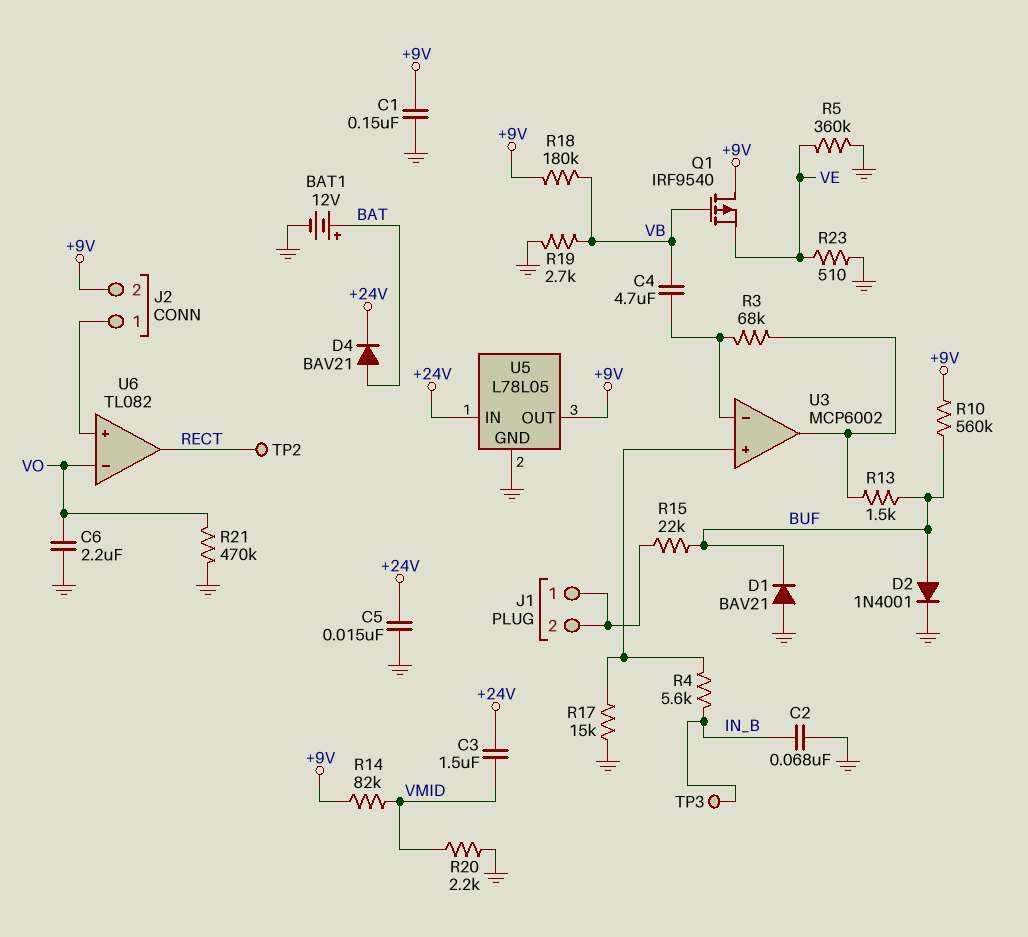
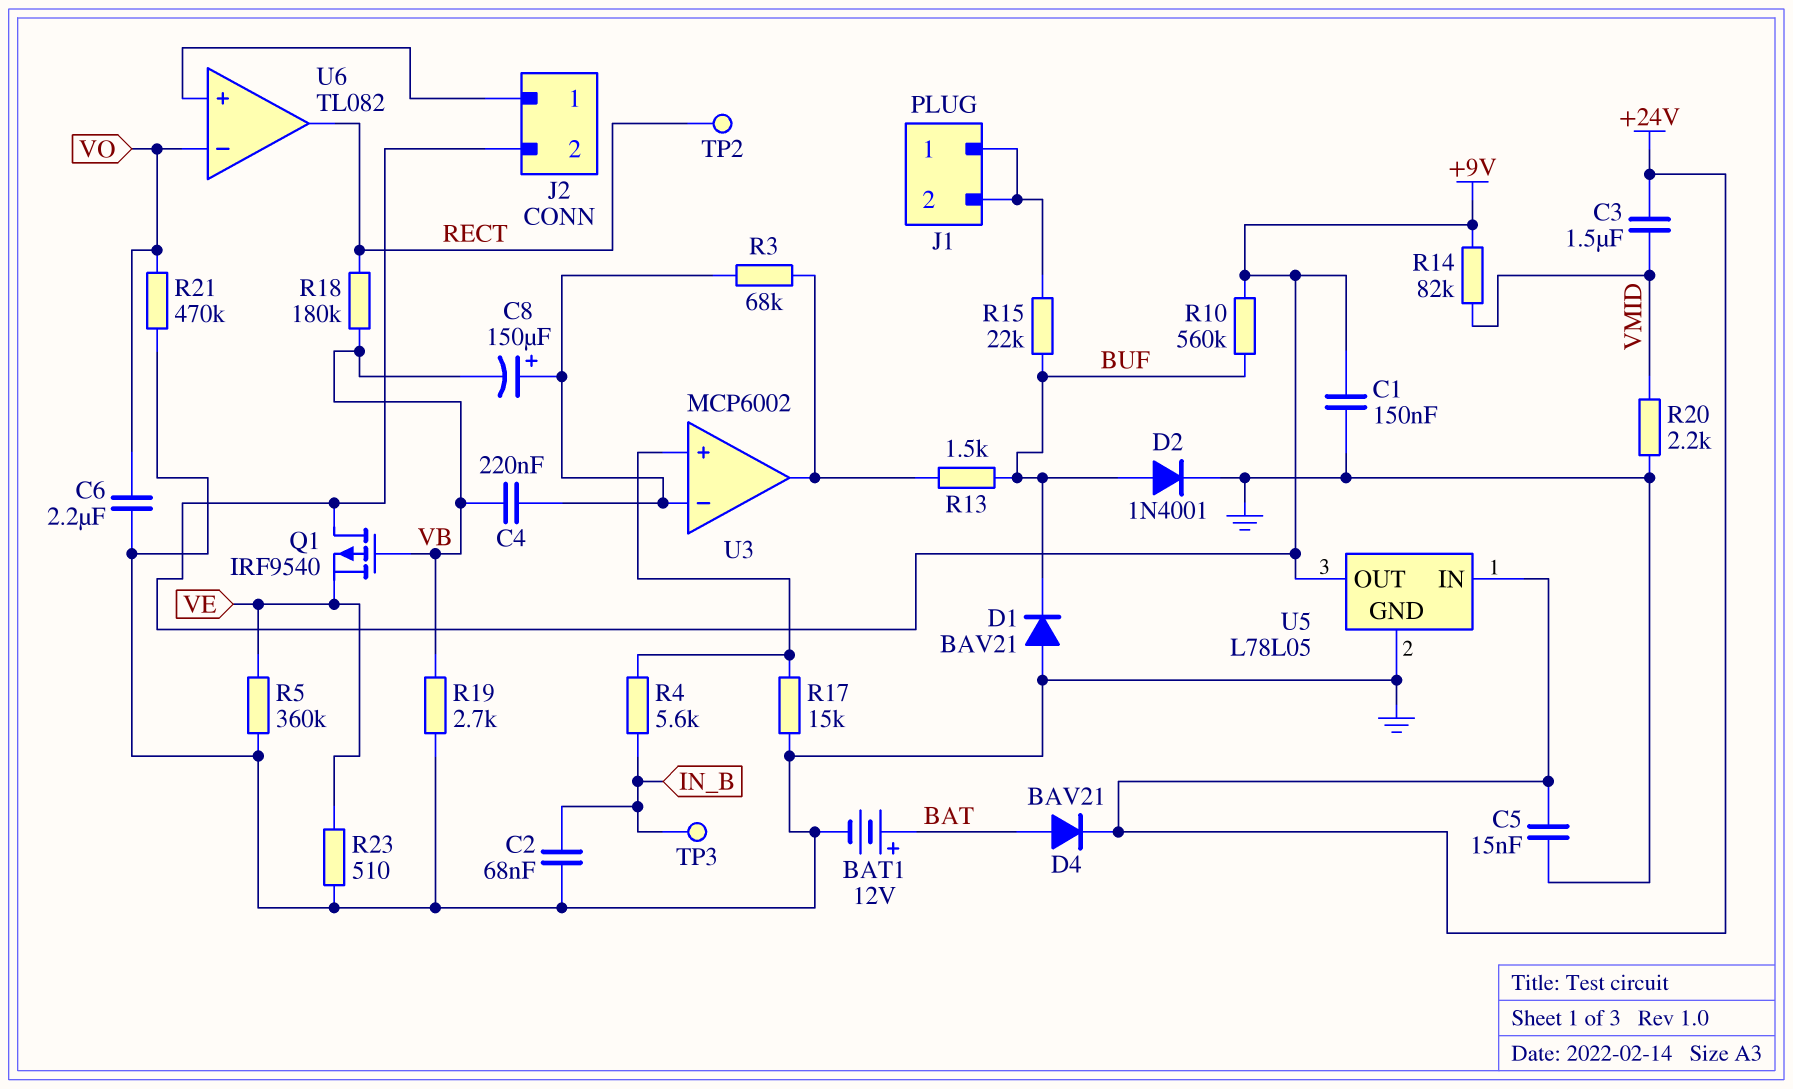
C4: 4.7uF (U3/in-, VB) -> 220nF (U3/in-, VB)
C8: none -> 150uF (plus U3/in-, minus VB)
R18: 180k (+9V, VB) -> 180k (RECT, VB)

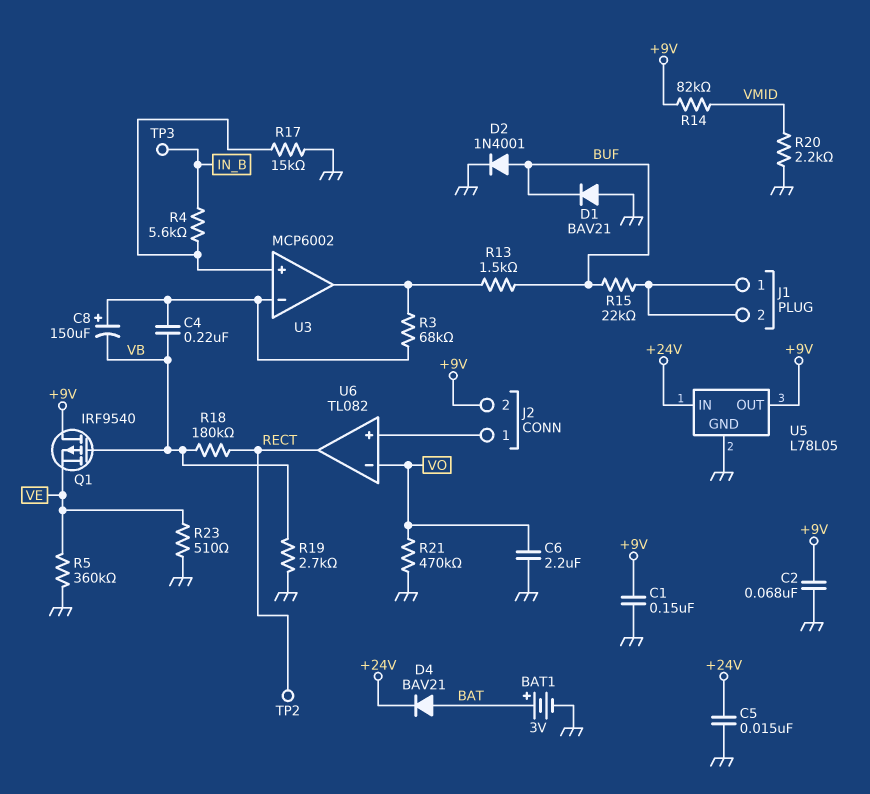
BAT1: 12V (plus BAT, minus GND) -> 3V (plus BAT, minus GND)
C2: 68nF (GND, IN_B) -> 68nF (+9V, GND)
C3: 1.5uF (+24V, VMID) -> none
R10: 560k (+9V, BUF) -> none

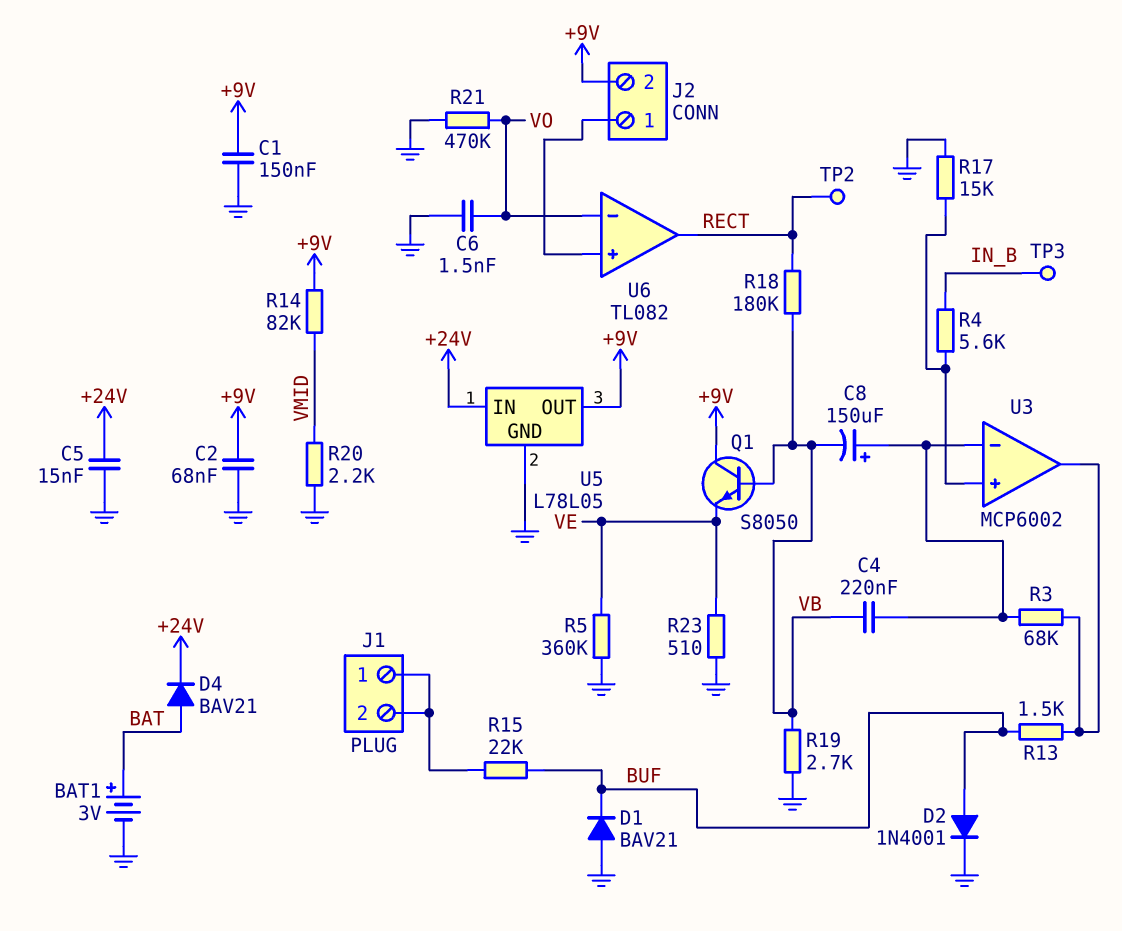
C6: 2.2uF (GND, VO) -> 1.5nF (GND, VO)
Q1: PMOS IRF9540 (G VB, D +9V, S VE) -> NPN S8050 (B VB, C +9V, E VE)

